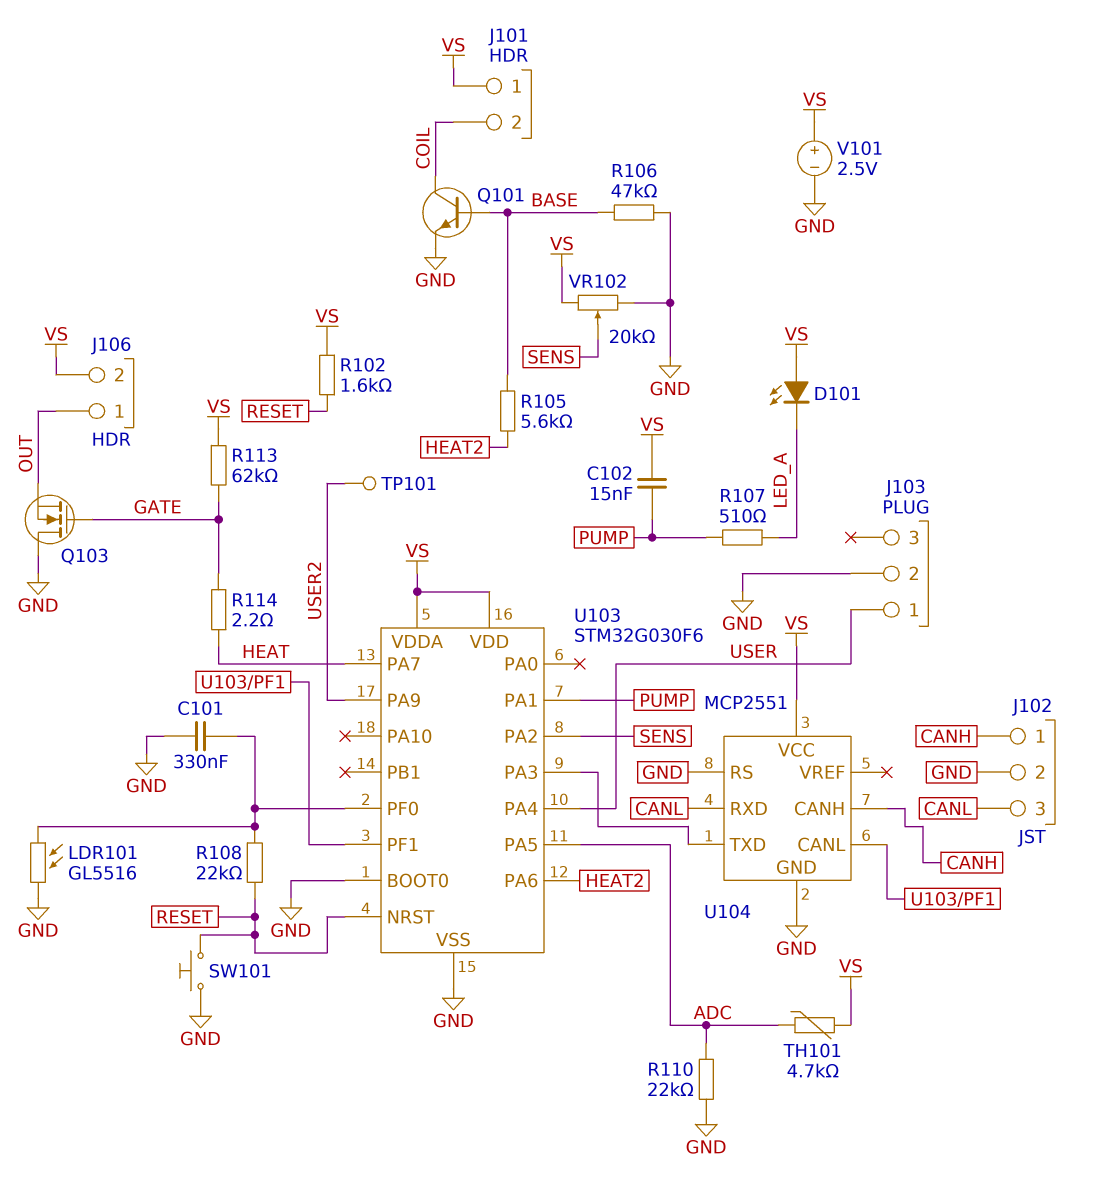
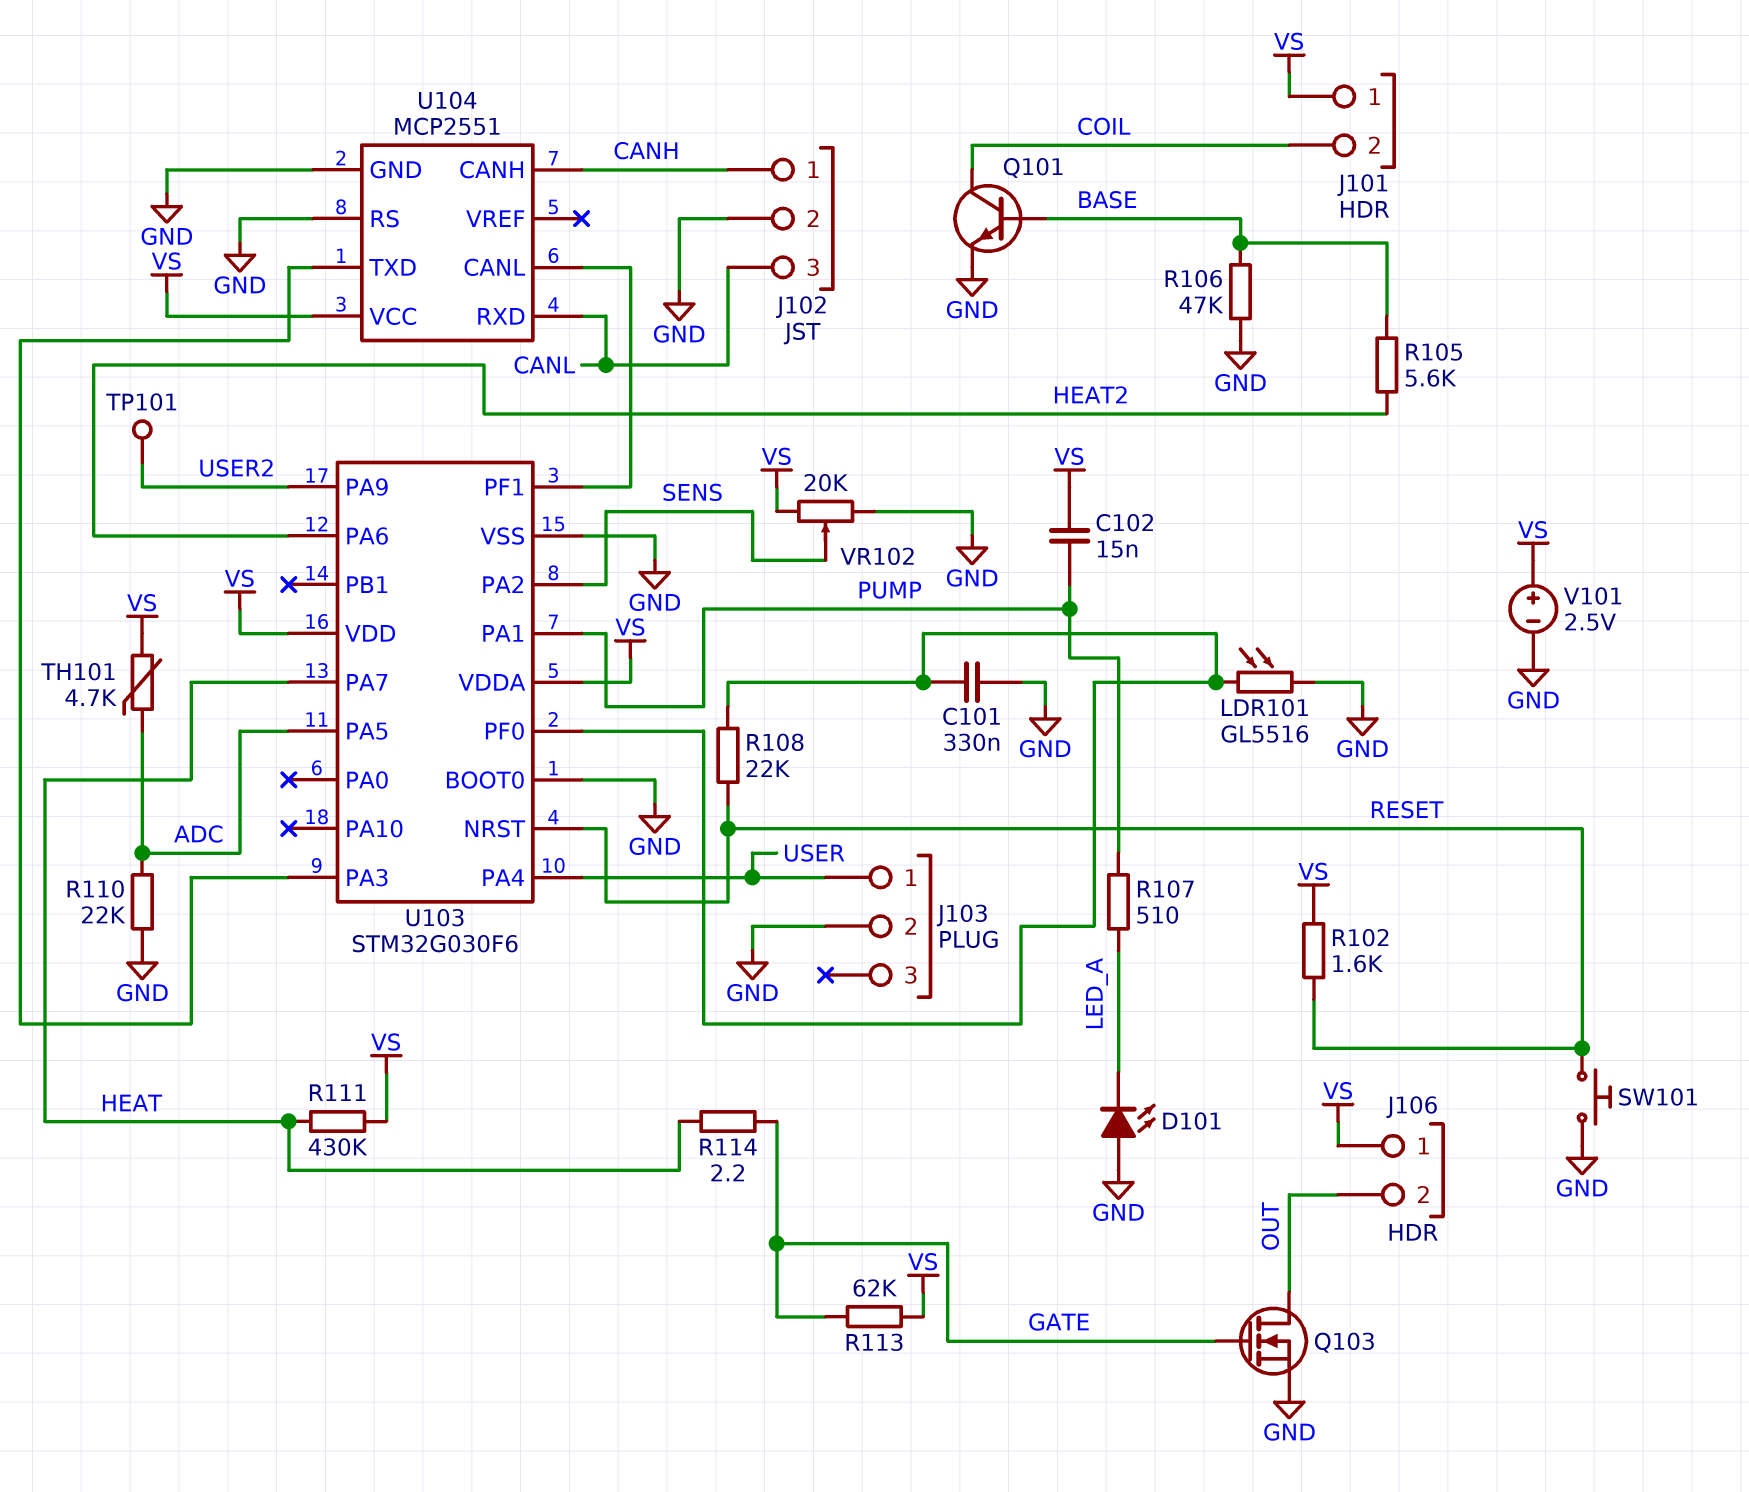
D101: LED (A VS, K LED_A) -> LED (A GND, K LED_A)
J106 pin 1: OUT -> VS
J106 pin 2: VS -> OUT
Q103: NMOS (G GATE, D GND, S OUT) -> NMOS (G GATE, D OUT, S GND)
R111: none -> 430k (HEAT, VS)

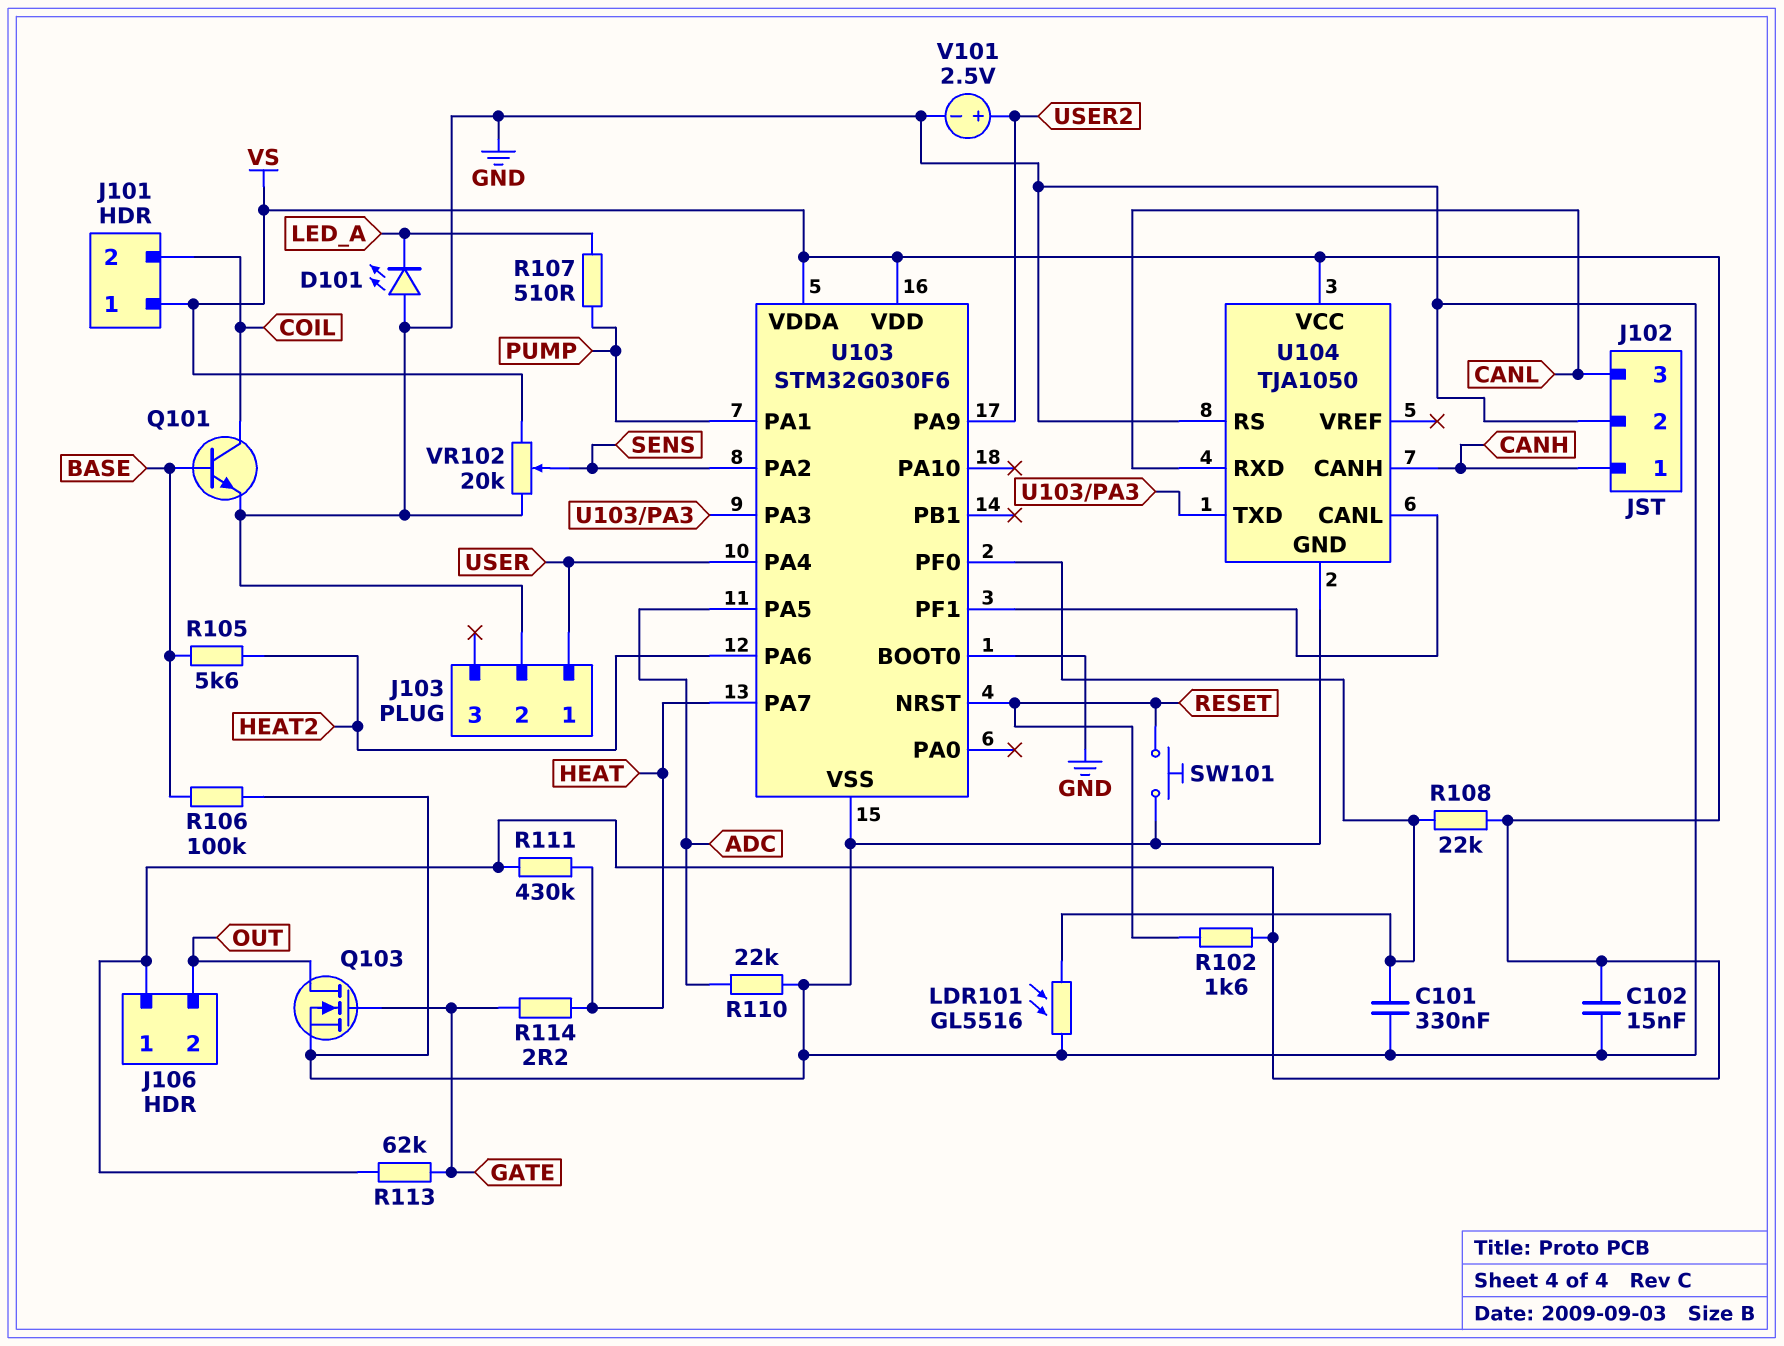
C102: 15nF (PUMP, VS) -> 15nF (GND, VS)
R106: 47k (BASE, GND) -> 100k (BASE, GND)
R108: 22k (RESET, U103/PF0) -> 22k (U103/PF0, VS)
TH101: 4.7k (ADC, VS) -> none
TP101: test point (USER2) -> none
U104: MCP2551 -> TJA1050
V101: 2.5V (plus VS, minus GND) -> 2.5V (plus USER2, minus GND)

